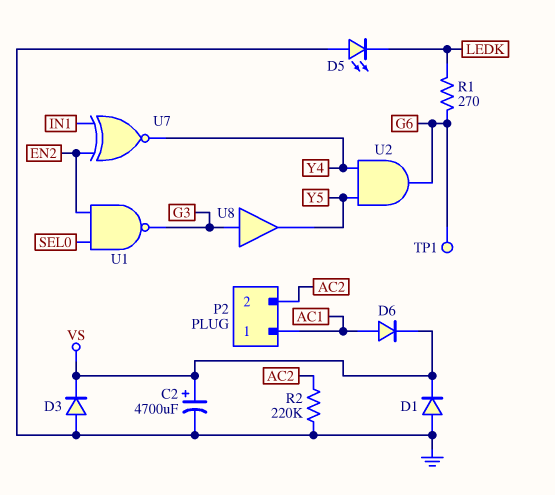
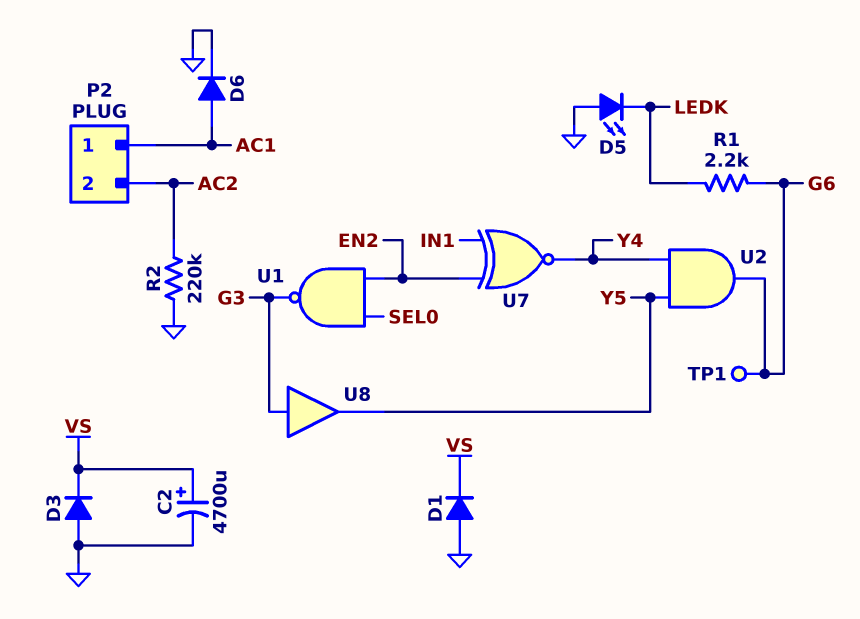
D6: diode (A AC1, K VS) -> diode (A AC1, K GND)
R1: 270 (G6, LEDK) -> 2.2k (G6, LEDK)

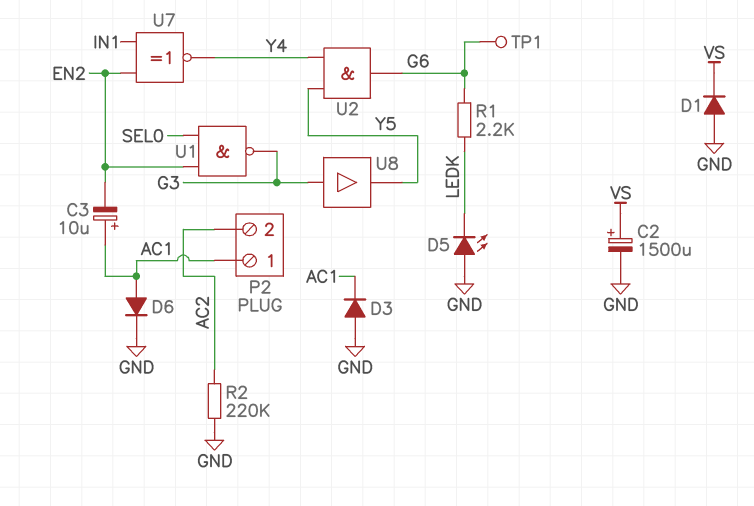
C2: 4700uF (plus VS, minus GND) -> 1500uF (plus VS, minus GND)
C3: none -> 10uF (plus AC1, minus EN2)
D3: diode (A GND, K VS) -> diode (A GND, K AC1)

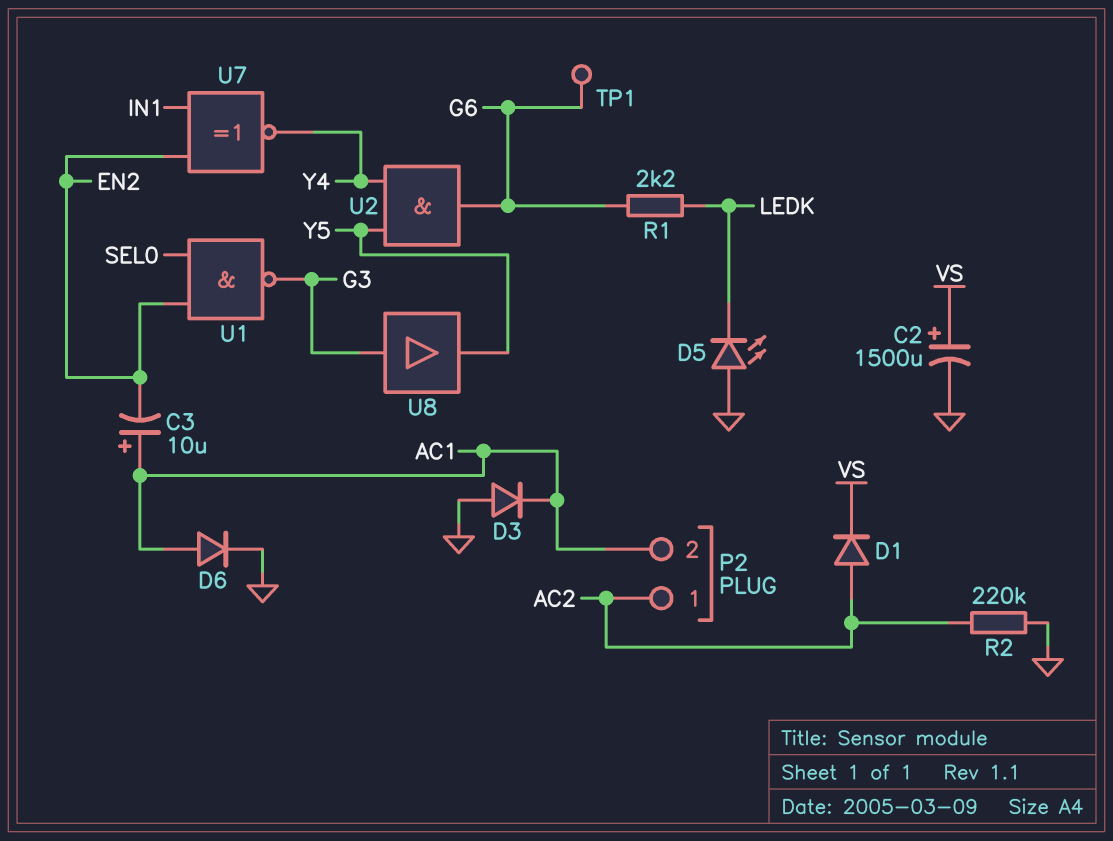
D1: diode (A GND, K VS) -> diode (A AC2, K VS)
P2 pin 1: AC1 -> AC2
P2 pin 2: AC2 -> AC1

